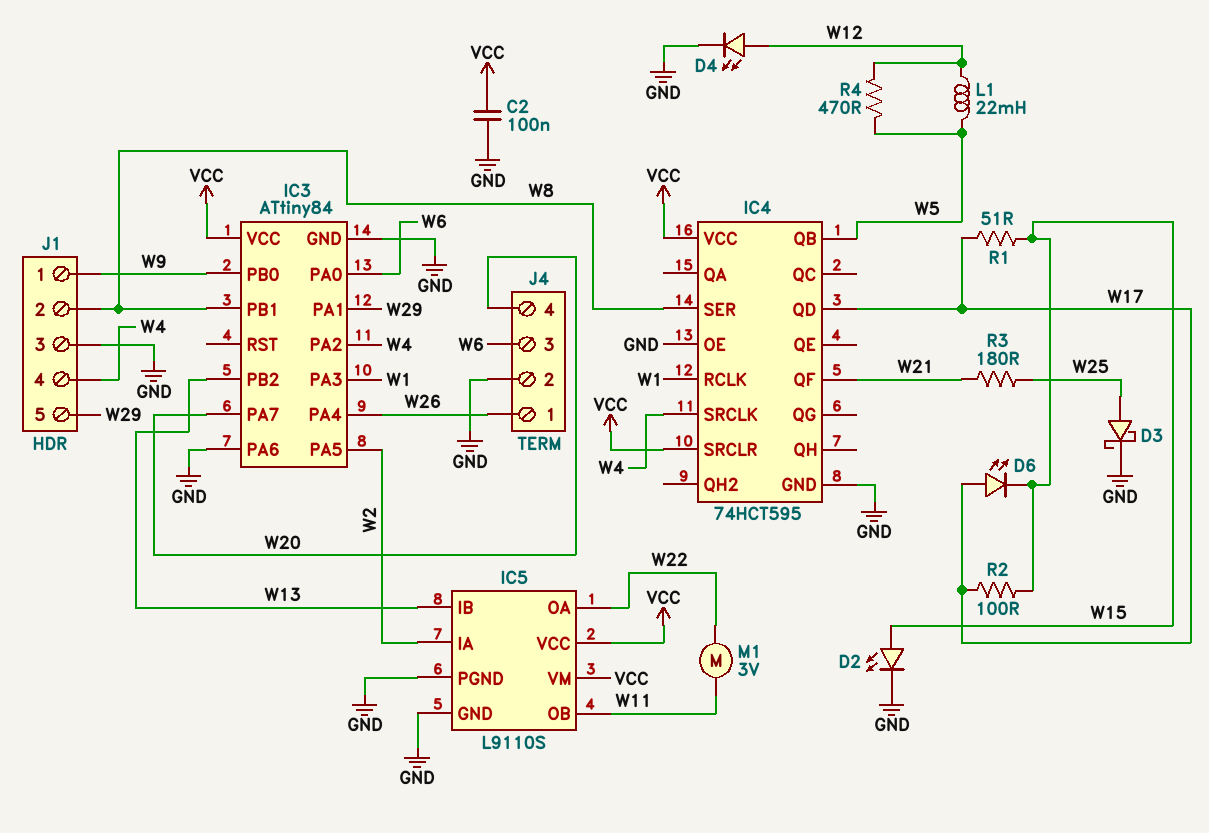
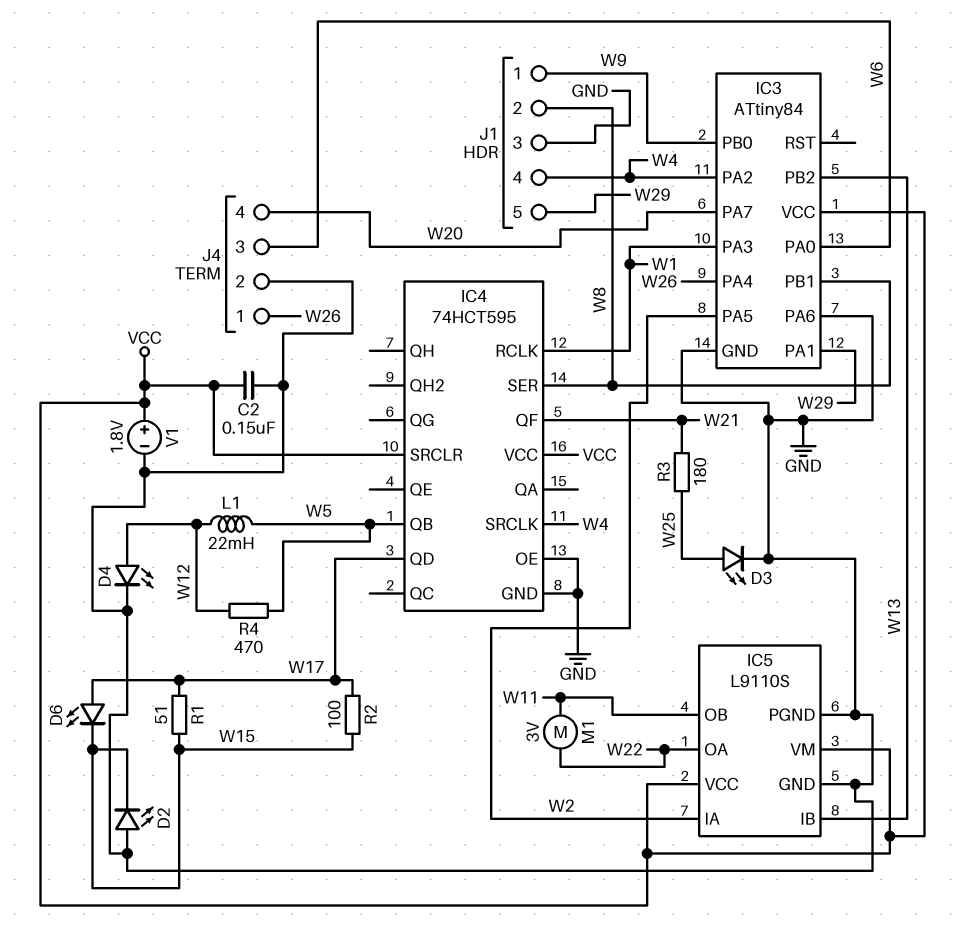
C2: 100nF (GND, VCC) -> 150nF (GND, VCC)
D2: LED (A W15, K GND) -> LED (A GND, K W15)
D3: schottky (A W25, K GND) -> LED (A W25, K GND)
V1: none -> 1.8V (plus VCC, minus GND)

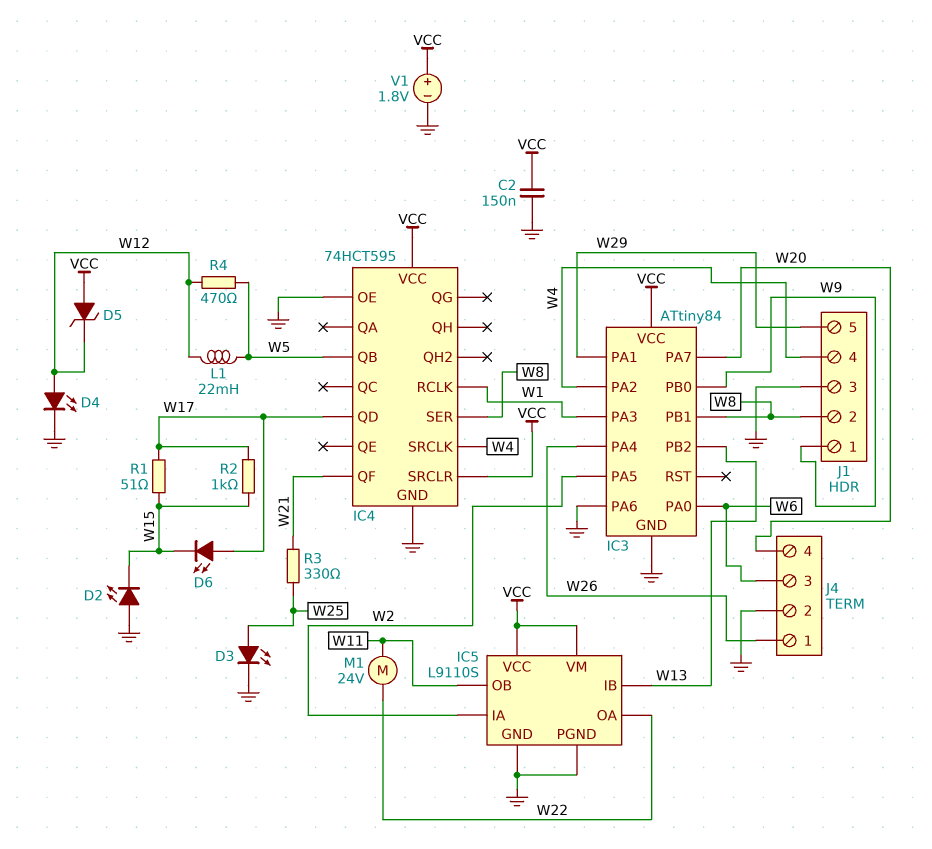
D5: none -> zener (A VCC, K W12)
M1: motor 3V (W11, W22) -> motor 24V (W11, W22)
R2: 100 (W15, W17) -> 1k (W15, W17)
R3: 180 (W21, W25) -> 330 (W21, W25)

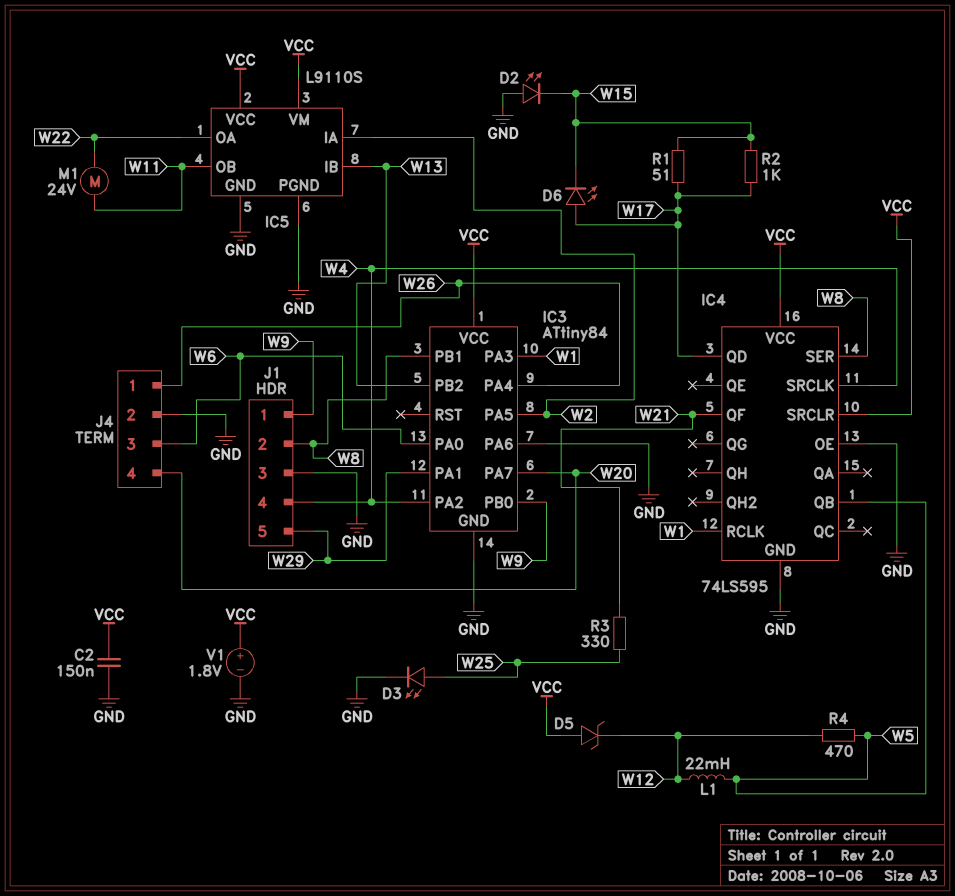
D4: LED (A W12, K GND) -> none
IC4: 74HCT595 -> 74LS595

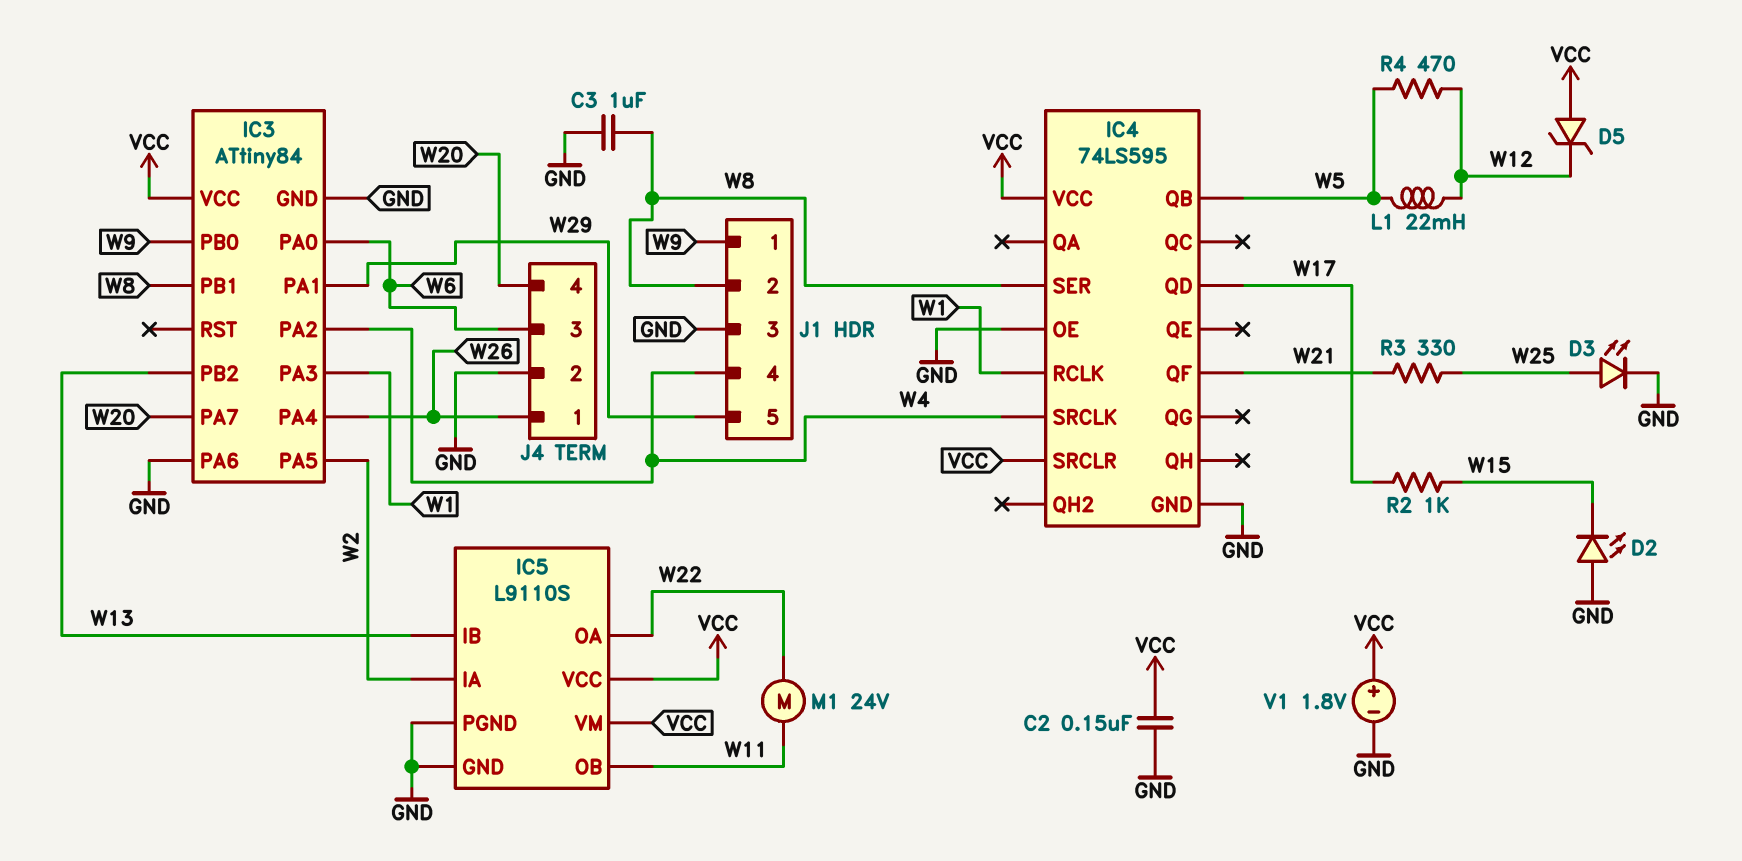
C3: none -> 1uF (GND, W8)
D6: LED (A W17, K W15) -> none
R1: 51 (W15, W17) -> none

